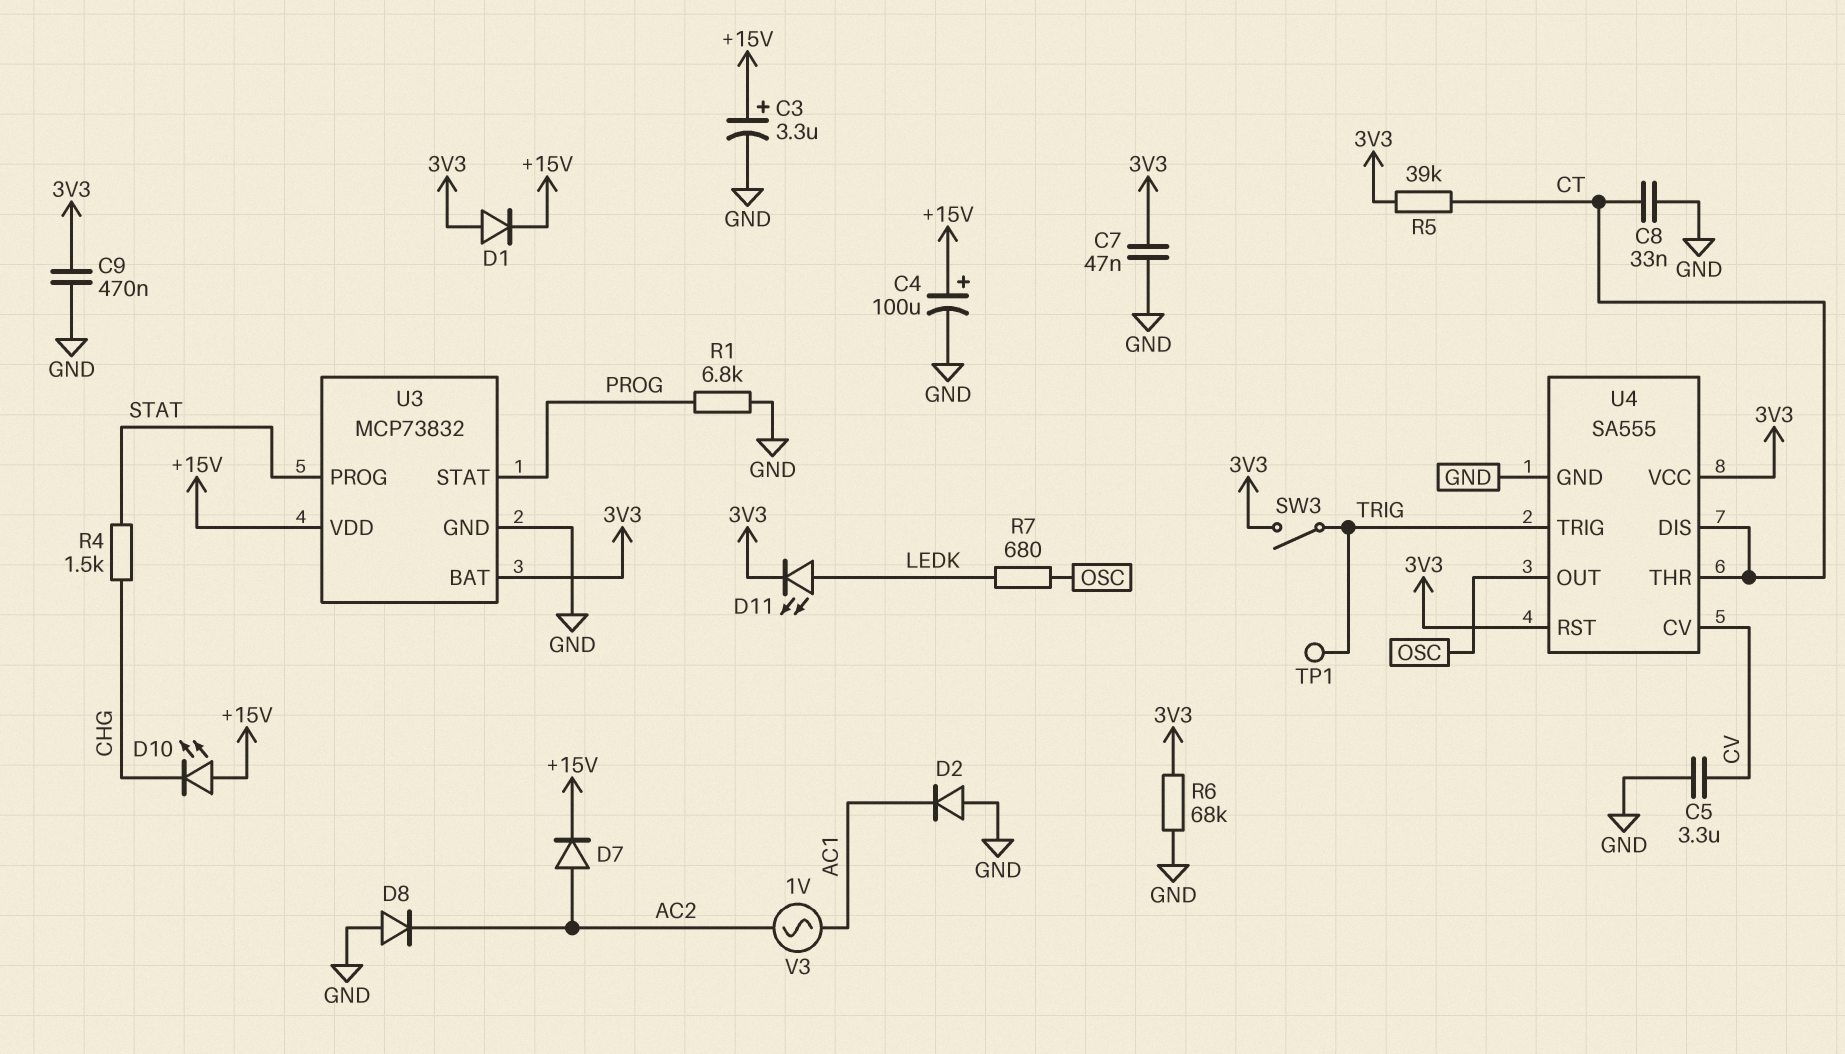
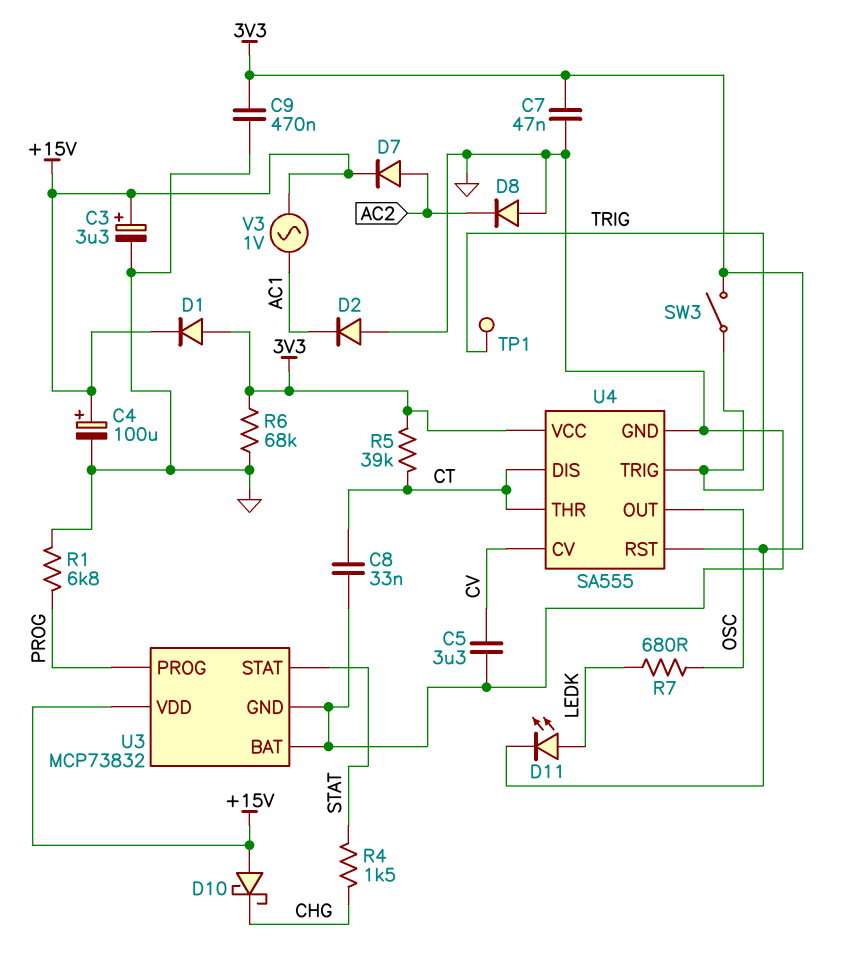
D10: LED (A +15V, K CHG) -> schottky (A +15V, K CHG)
U3 pin BAT: 3V3 -> GND
U3 pin PROG: STAT -> PROG
U3 pin STAT: PROG -> STAT
V3: AC 1V (AC1, AC2) -> AC 1V (+15V, AC1)

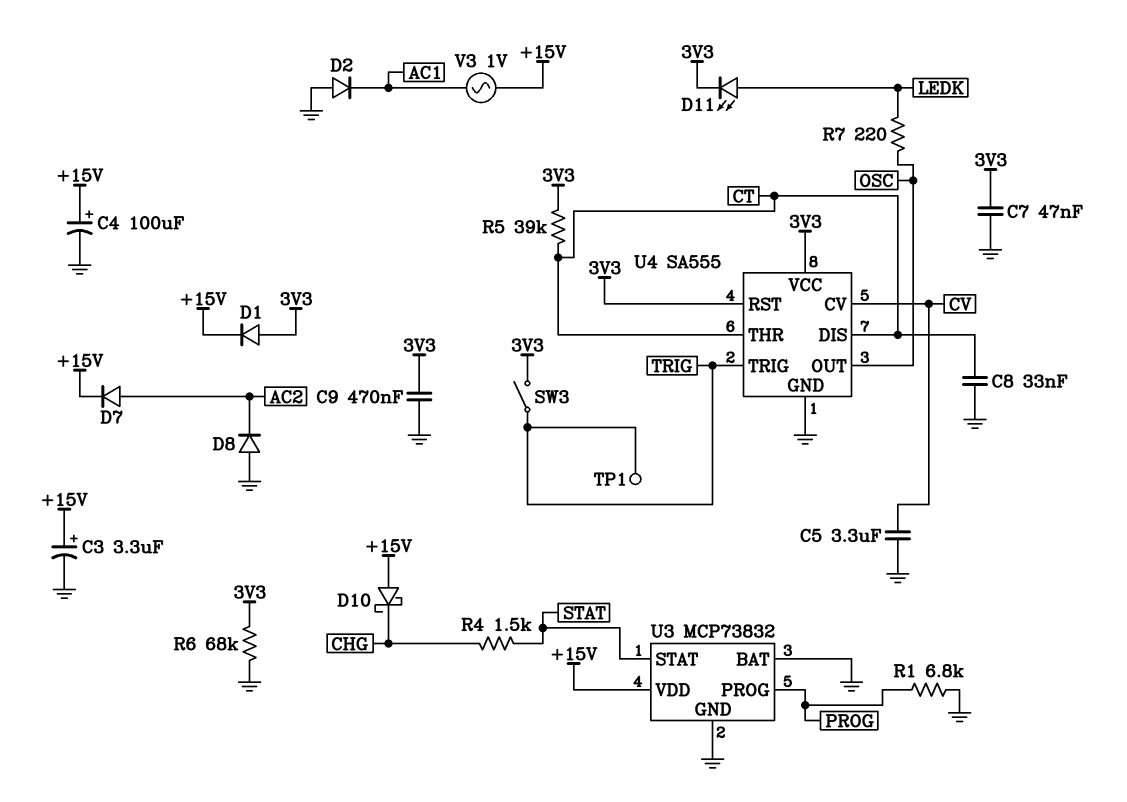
R7: 680 (LEDK, OSC) -> 220 (LEDK, OSC)

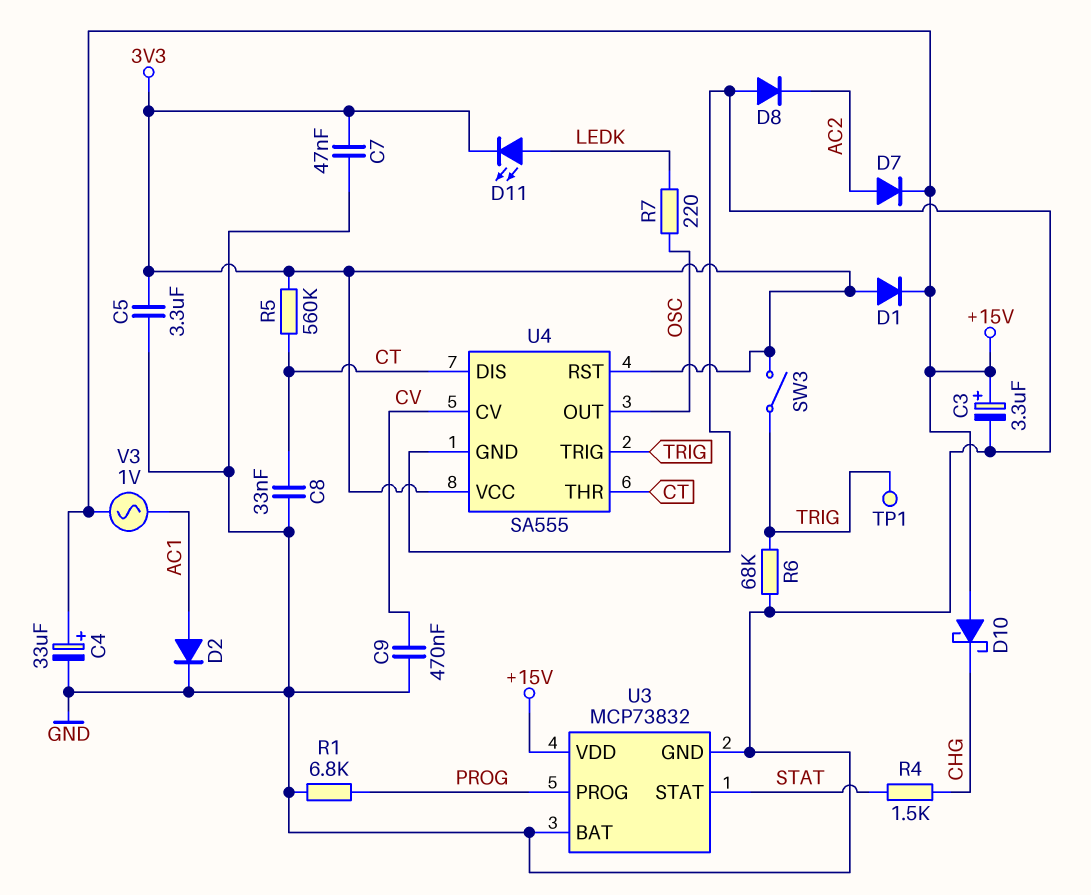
C4: 100uF (plus +15V, minus GND) -> 33uF (plus +15V, minus GND)
C5: 3.3uF (CV, GND) -> 3.3uF (3V3, GND)
C9: 470nF (3V3, GND) -> 470nF (CV, GND)
D2: diode (A GND, K AC1) -> diode (A AC1, K GND)
R5: 39k (3V3, CT) -> 560k (3V3, CT)
R6: 68k (3V3, GND) -> 68k (GND, TRIG)

